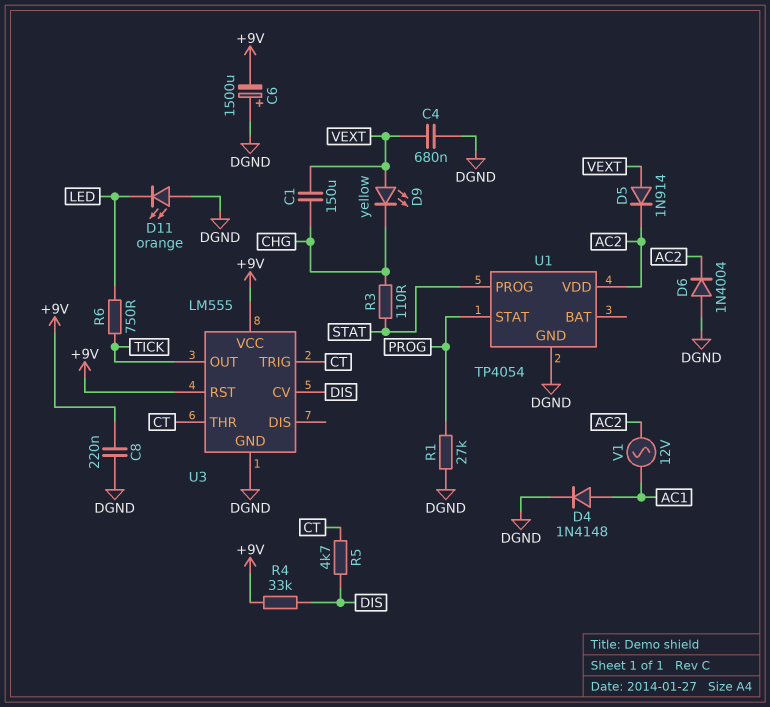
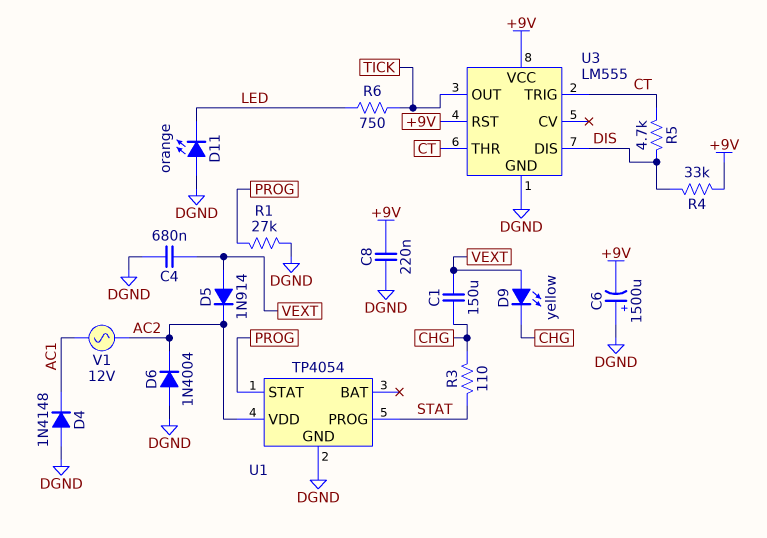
D4: diode 1N4148 (A AC1, K DGND) -> diode 1N4148 (A DGND, K AC1)
U3 pin CV: DIS -> none
U3 pin DIS: none -> DIS

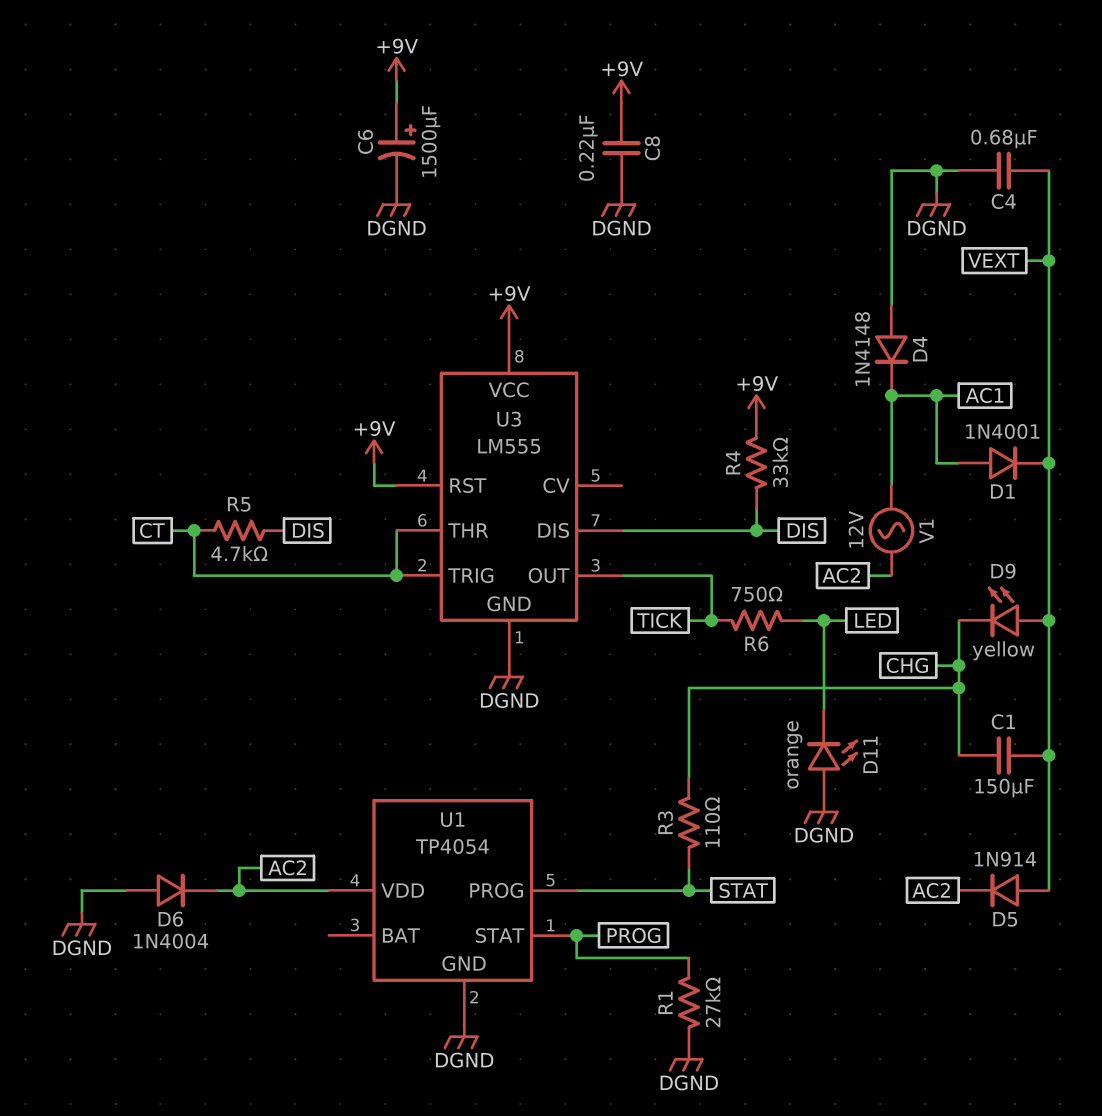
C6: 1500uF (plus DGND, minus +9V) -> 1500uF (plus +9V, minus DGND)
D1: none -> diode 1N4001 (A AC1, K VEXT)

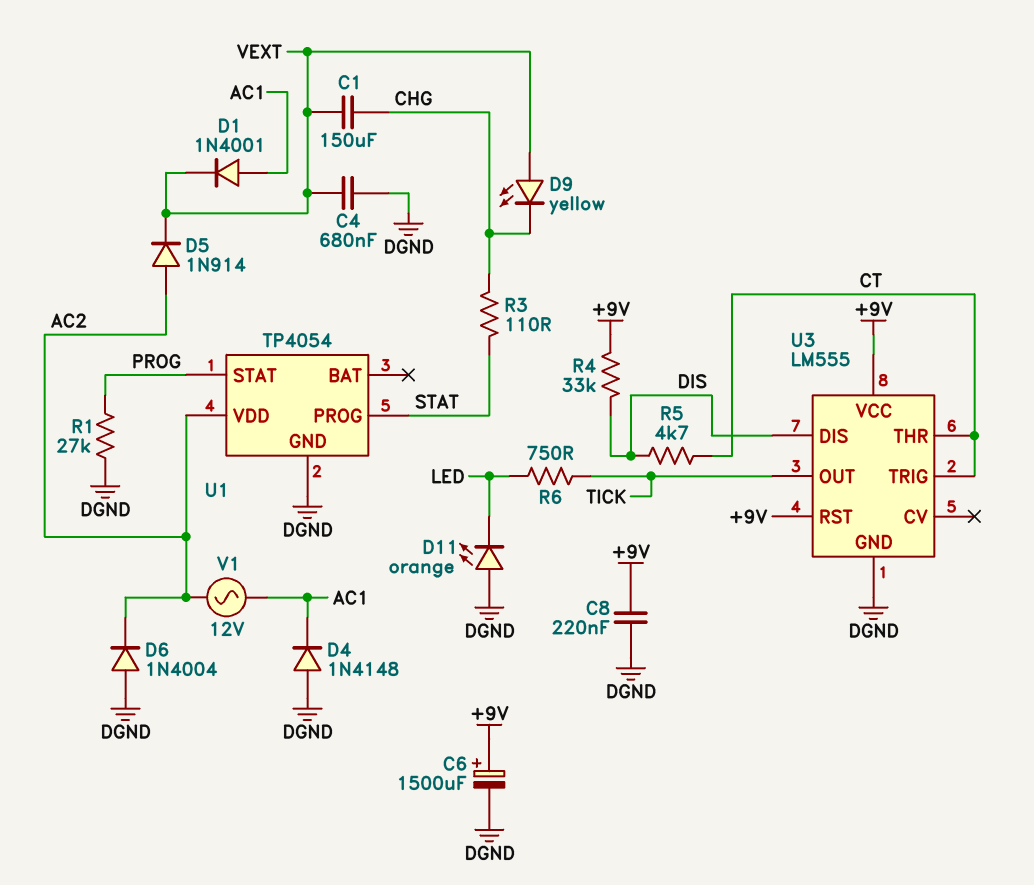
D5: diode 1N914 (A VEXT, K AC2) -> diode 1N914 (A AC2, K VEXT)

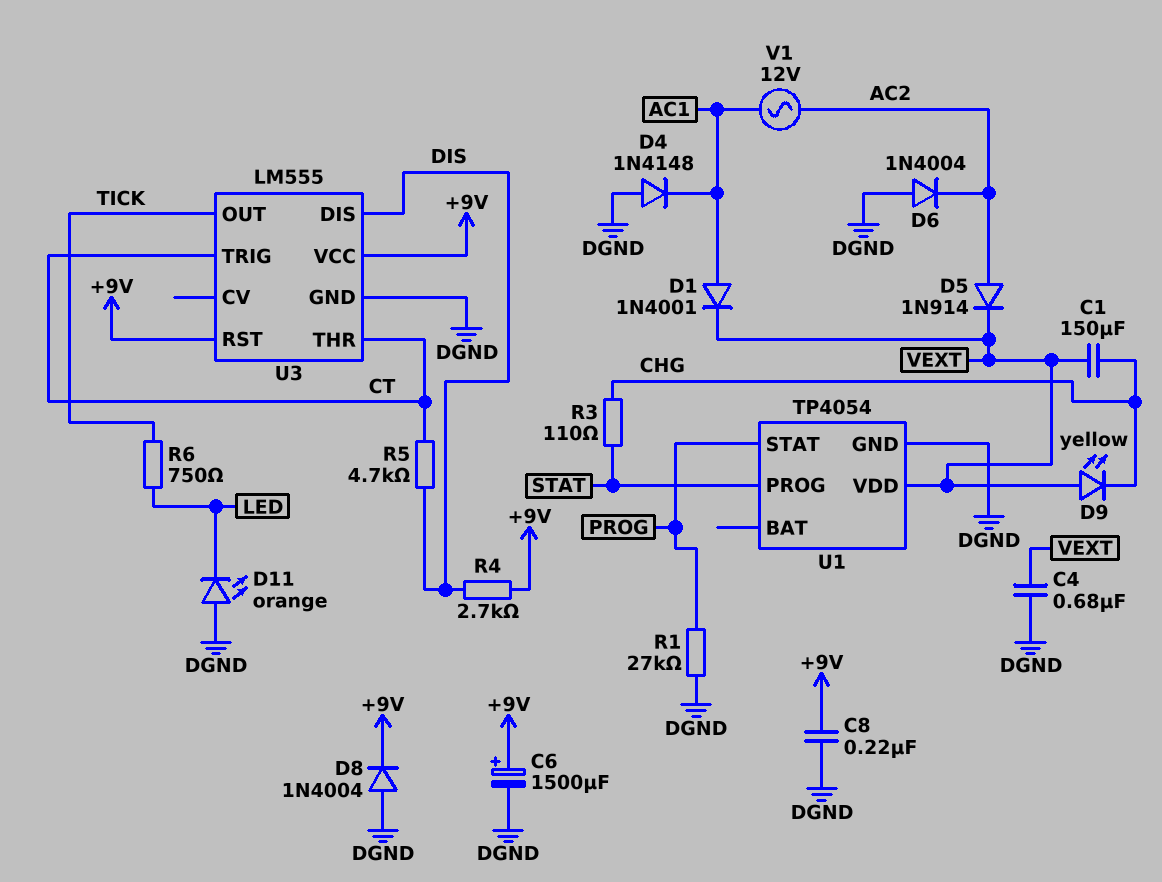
D8: none -> diode 1N4004 (A DGND, K +9V)
R4: 33k (+9V, DIS) -> 2.7k (+9V, DIS)
U1 pin VDD: AC2 -> VEXT

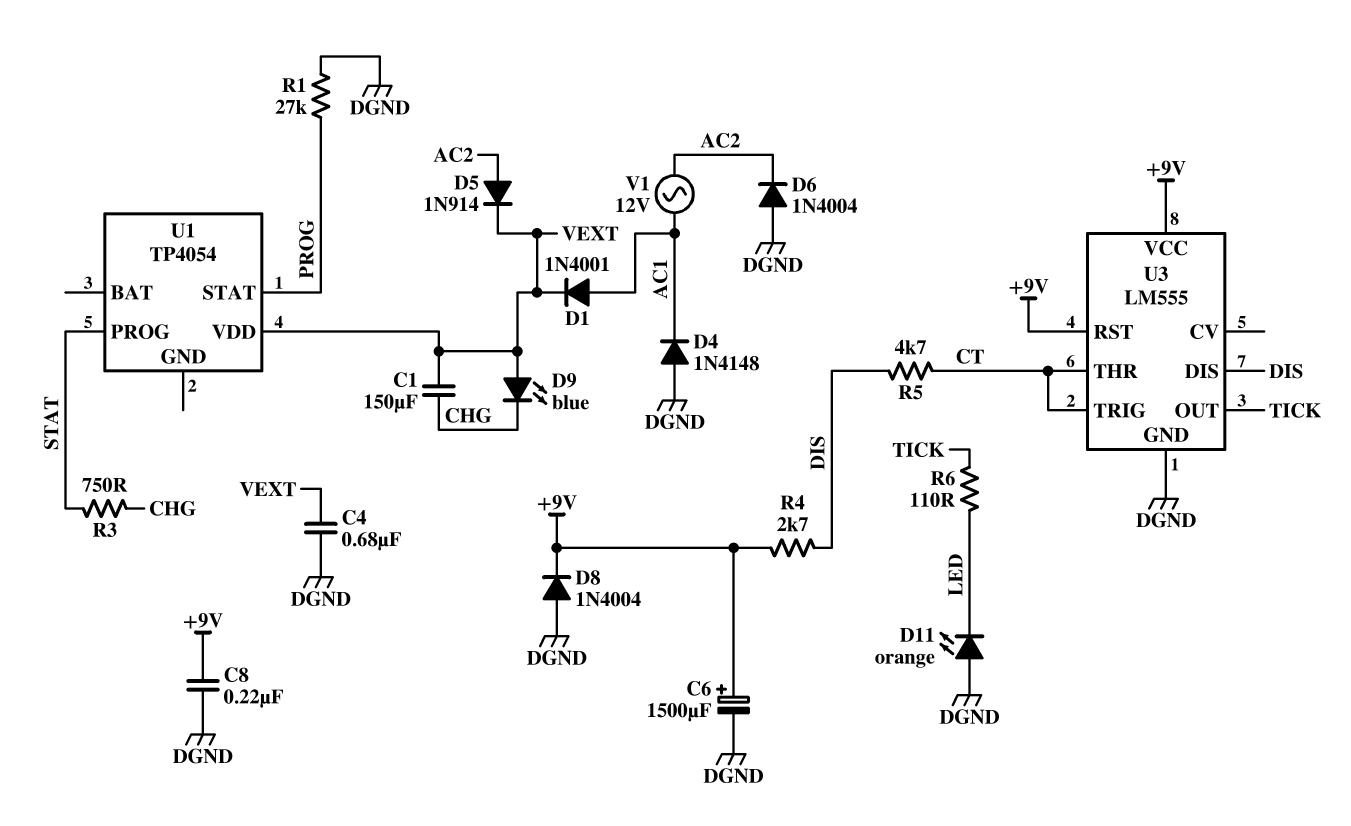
D9: LED yellow (A VEXT, K CHG) -> LED blue (A VEXT, K CHG)
R3: 110 (CHG, STAT) -> 750 (CHG, STAT)
R6: 750 (LED, TICK) -> 110 (LED, TICK)
U1 pin GND: DGND -> none

